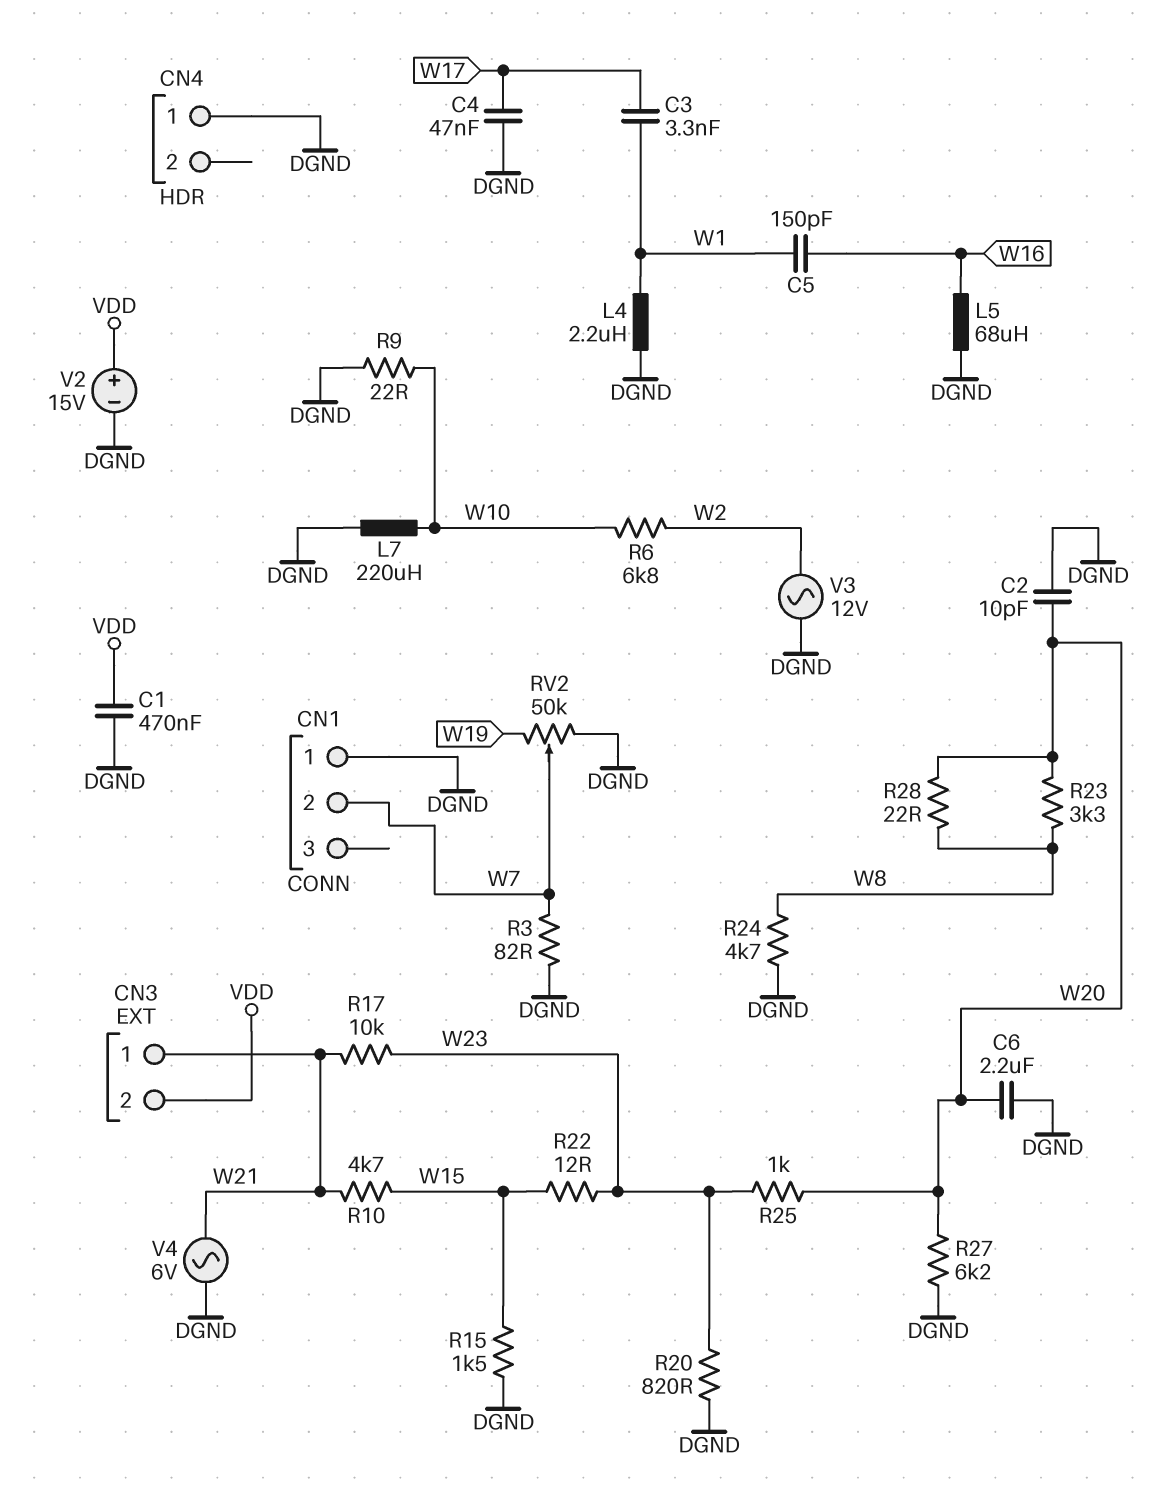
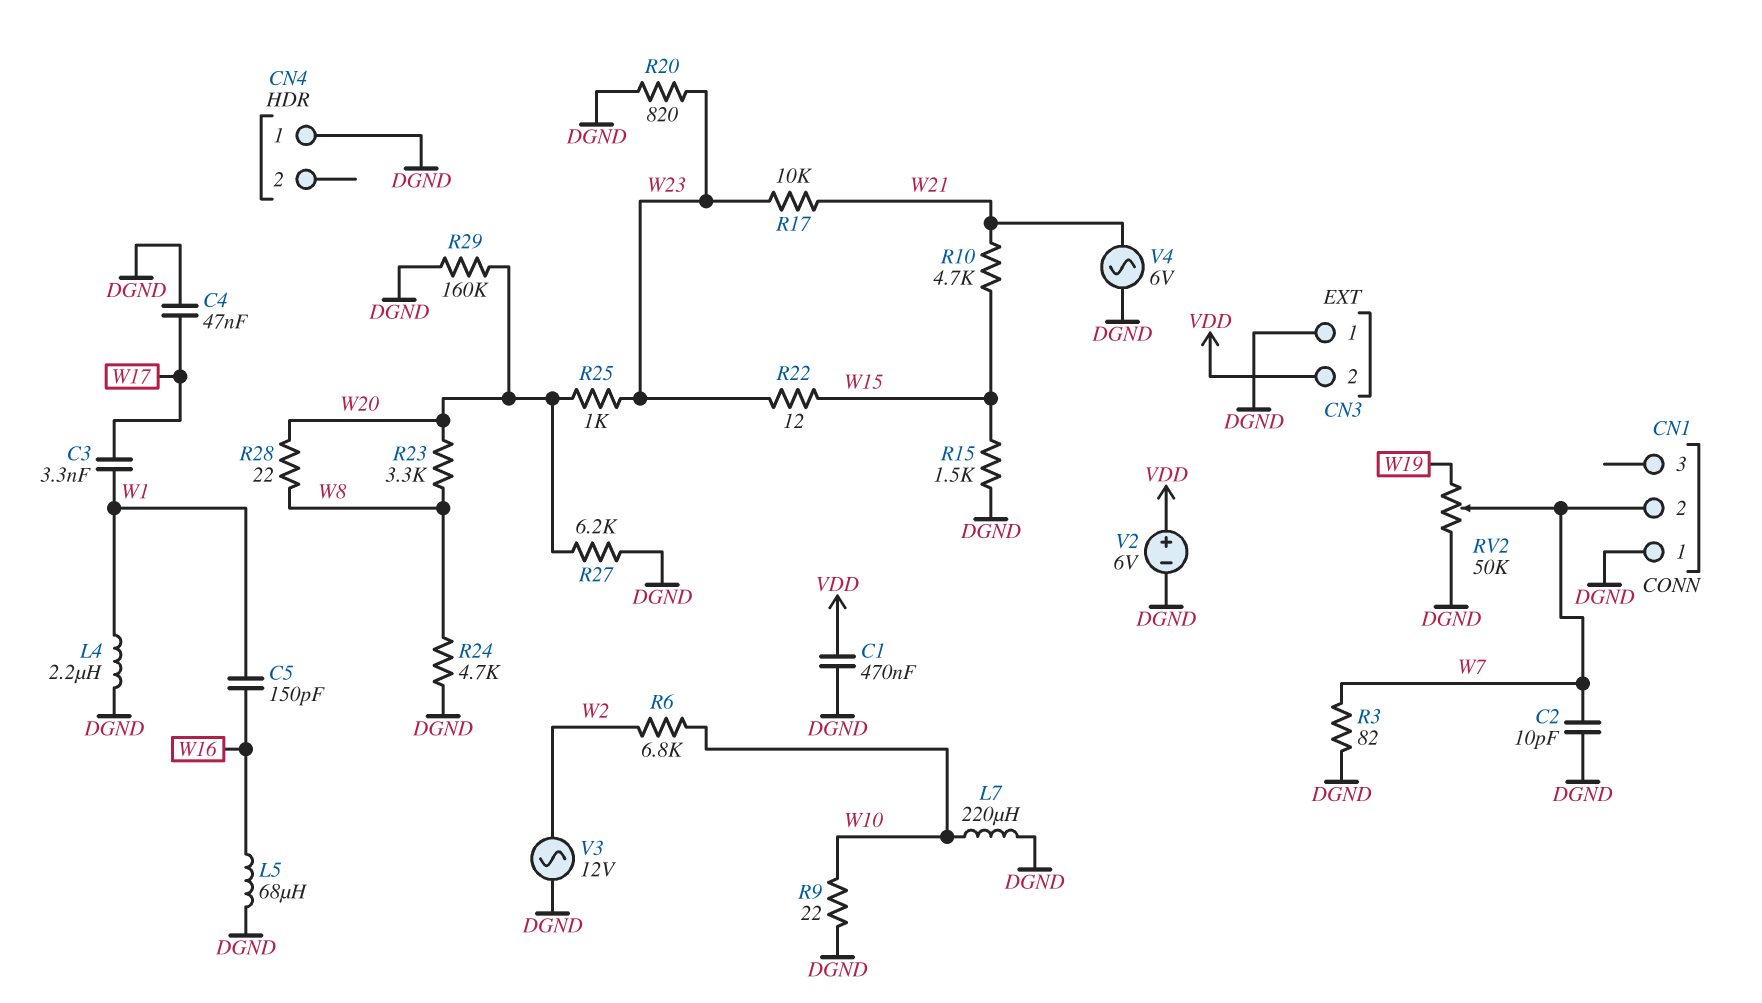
C2: 10pF (DGND, W20) -> 10pF (DGND, W7)
C6: 2.2uF (DGND, W20) -> none
CN3 pin 1: W21 -> DGND
R29: none -> 160k (DGND, W20)
V2: 15V (plus VDD, minus DGND) -> 6V (plus VDD, minus DGND)

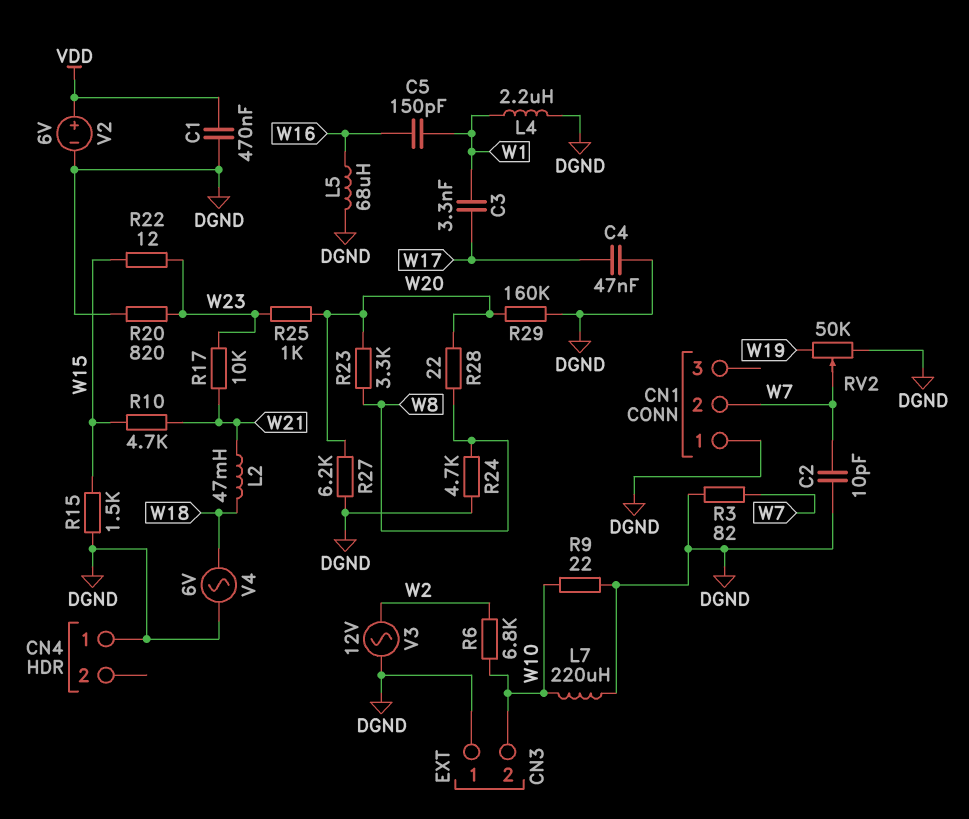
CN3 pin 2: VDD -> W10
L2: none -> 47mH (W18, W21)
V4: AC 6V (DGND, W21) -> AC 6V (DGND, W18)

